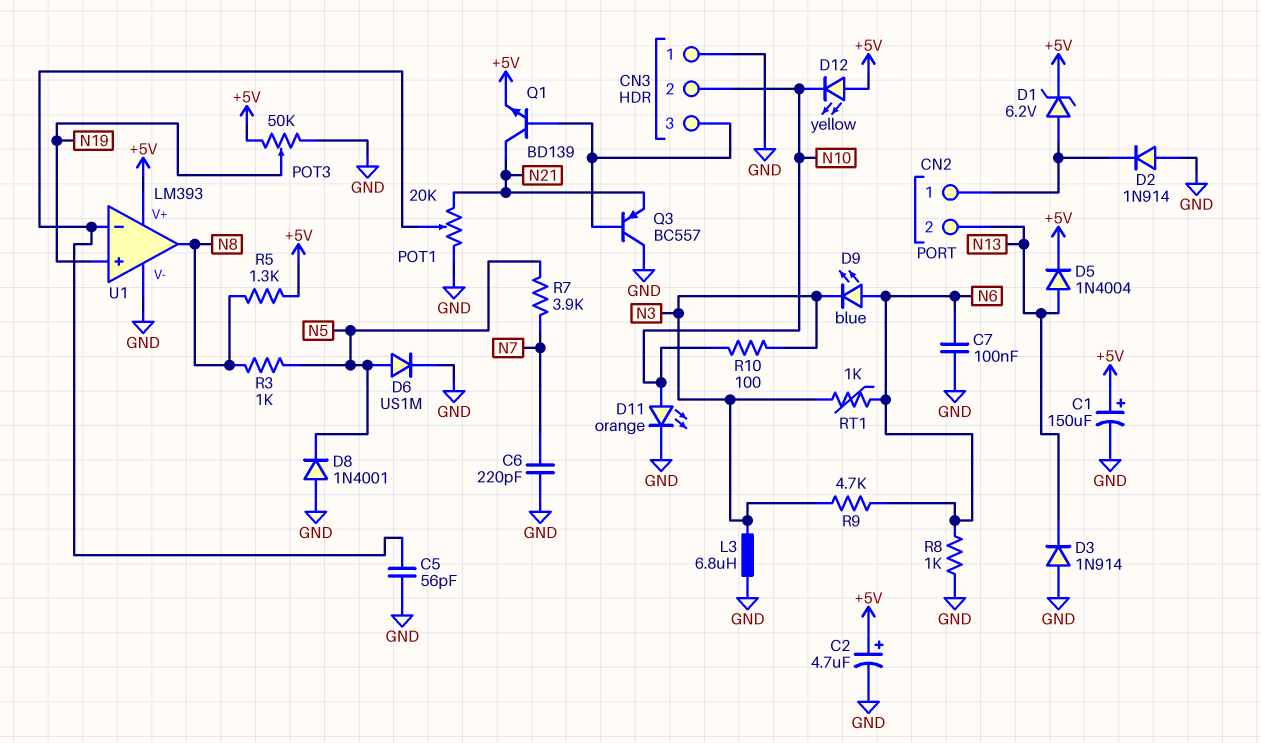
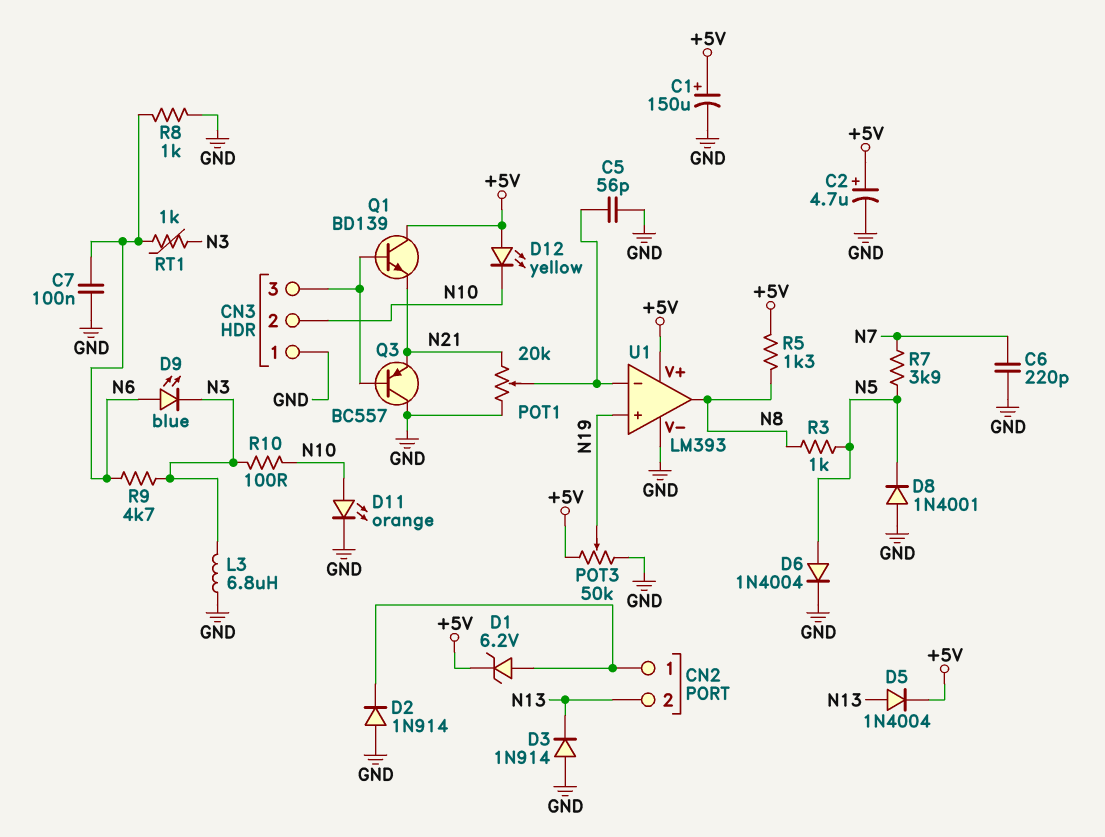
D6: diode US1M (A N5, K GND) -> diode 1N4004 (A N5, K GND)
Q1: NPN BD139 (B CN3/3, C N21, E +5V) -> NPN BD139 (B CN3/3, C +5V, E N21)

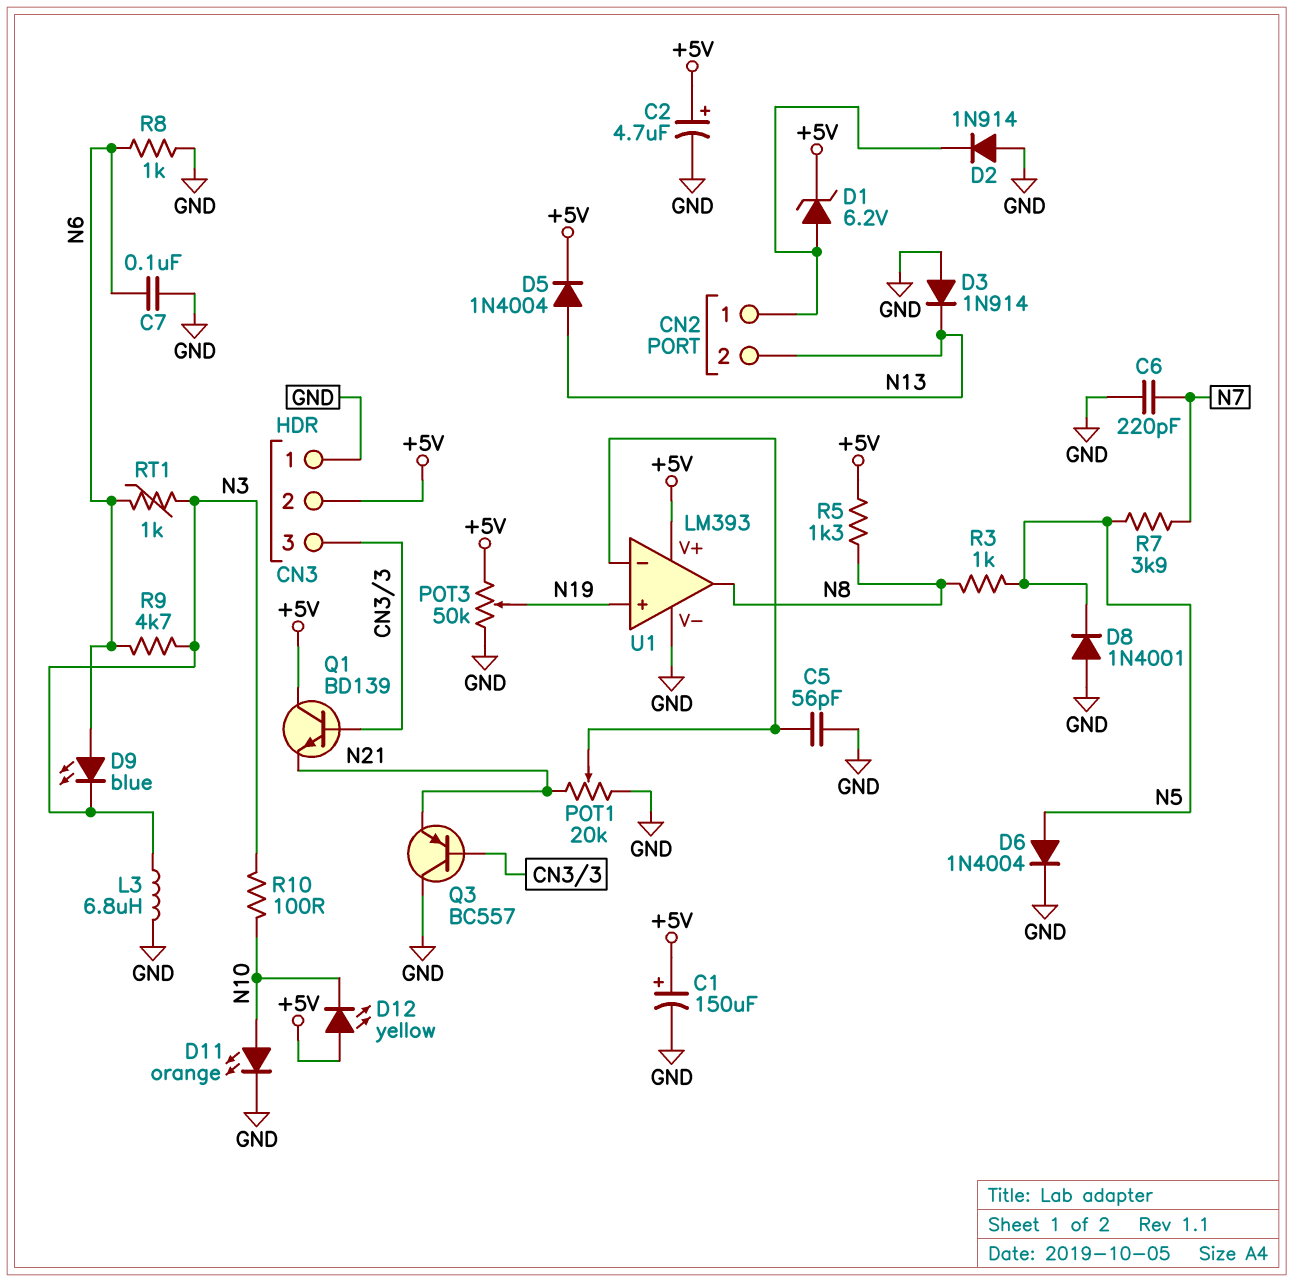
CN3 pin 2: N10 -> +5V

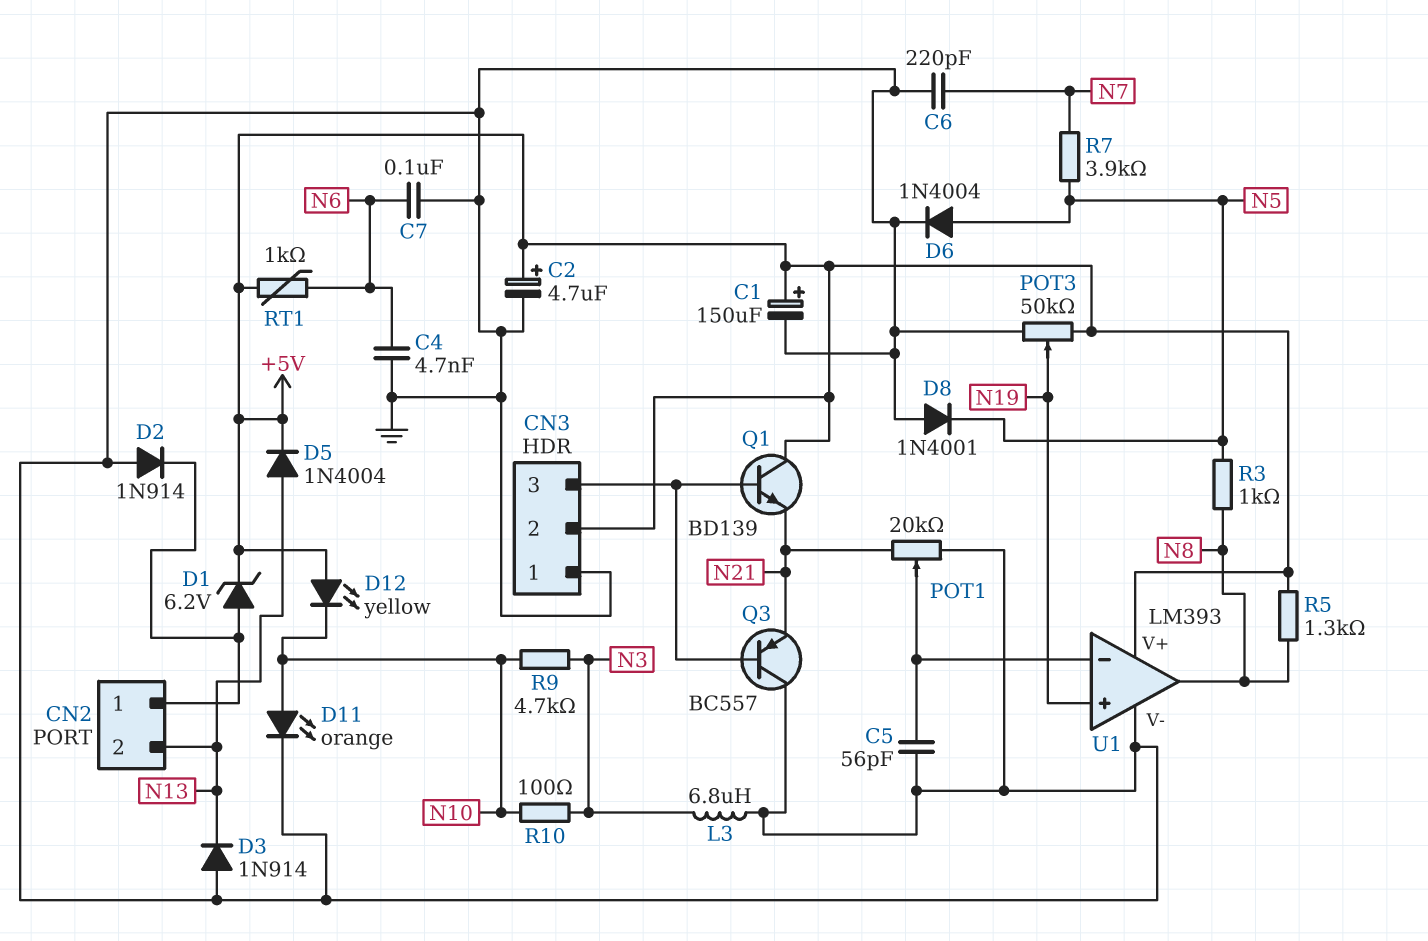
C4: none -> 4.7nF (GND, N6)
D9: LED blue (A N6, K N3) -> none
R8: 1k (GND, N6) -> none
R9: 4.7k (N3, N6) -> 4.7k (N3, N10)
RT1: 1k (N3, N6) -> 1k (+5V, N6)

